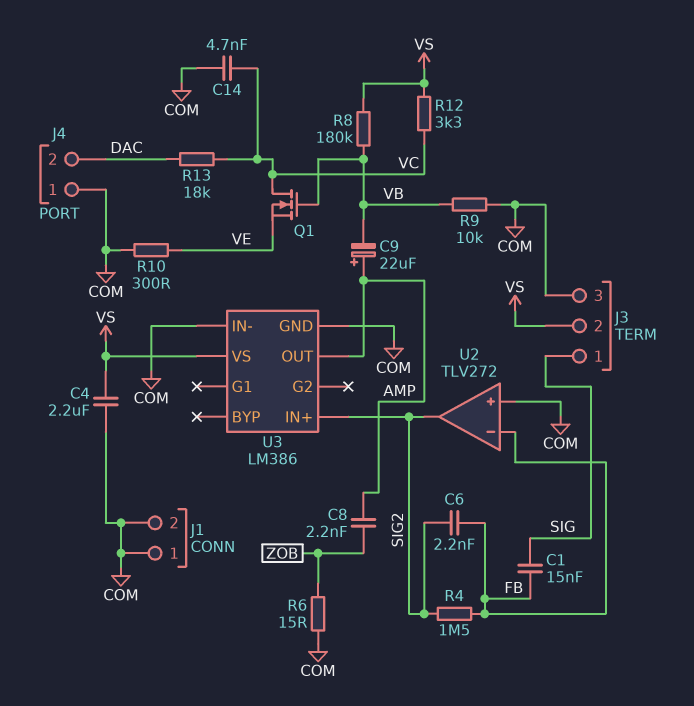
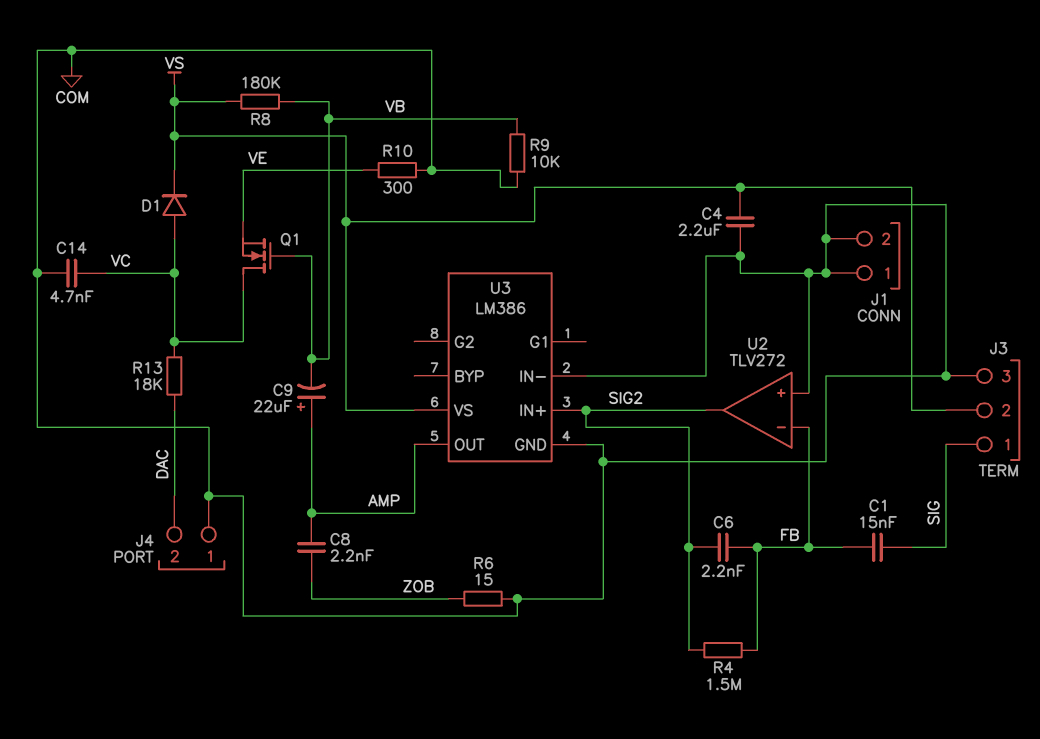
D1: none -> diode (A VC, K VS)
R12: 3.3k (VC, VS) -> none

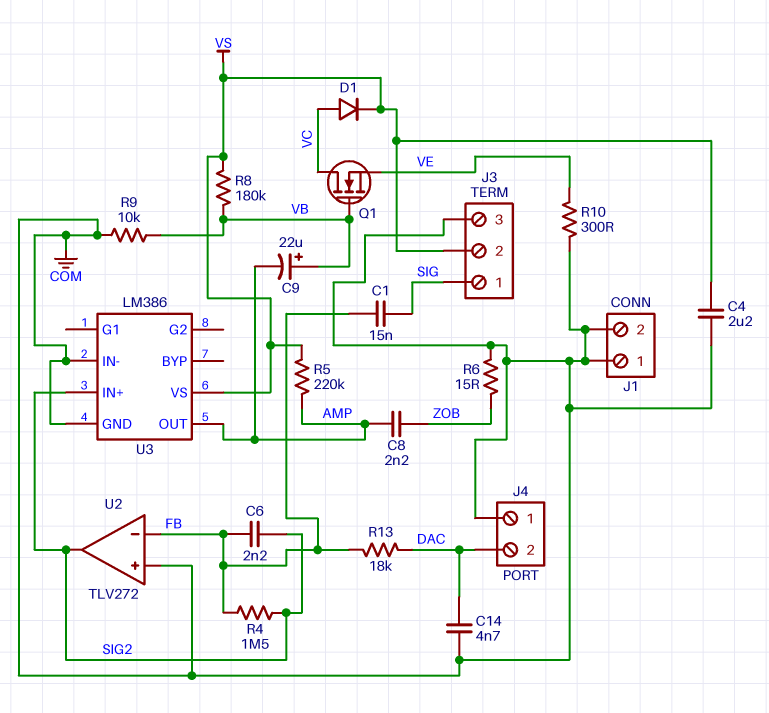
C9: 22uF (plus AMP, minus VB) -> 22uF (plus VB, minus AMP)
C14: 4.7nF (COM, VC) -> 4.7nF (COM, DAC)
R5: none -> 220k (AMP, VS)
R13: 18k (DAC, VC) -> 18k (DAC, FB)

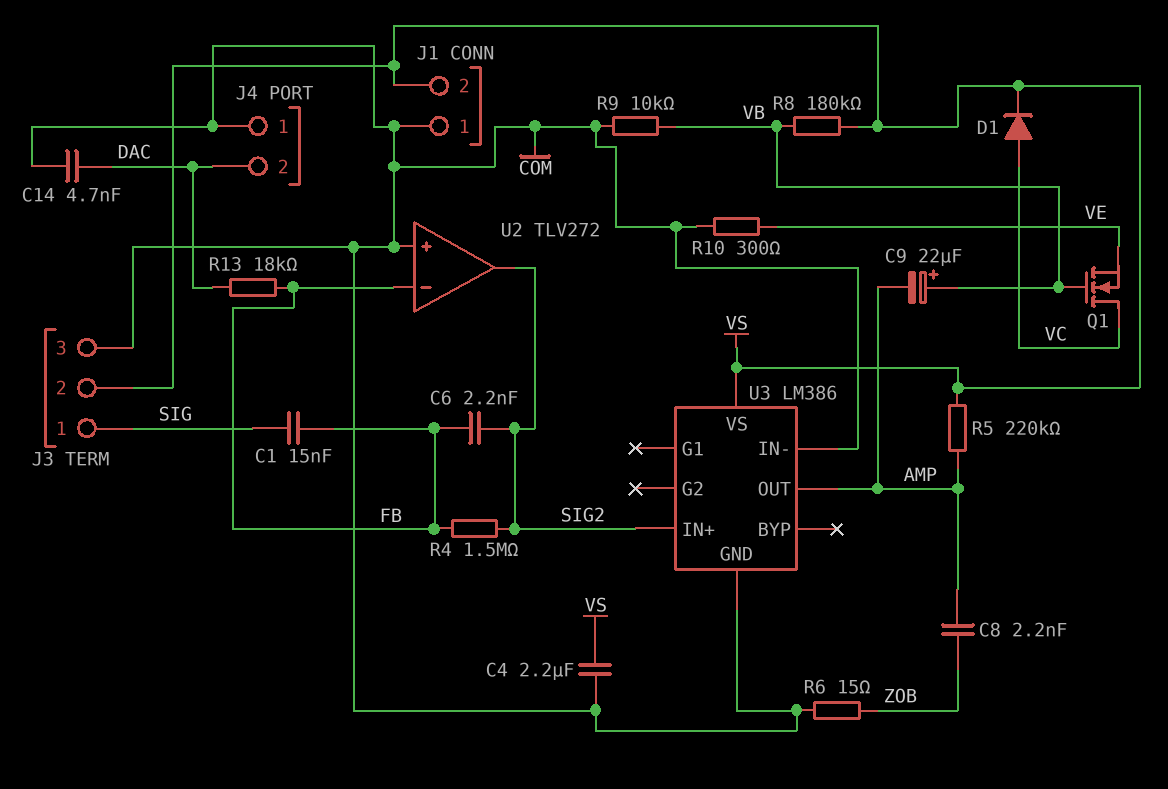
J1 pin 2: COM -> VS

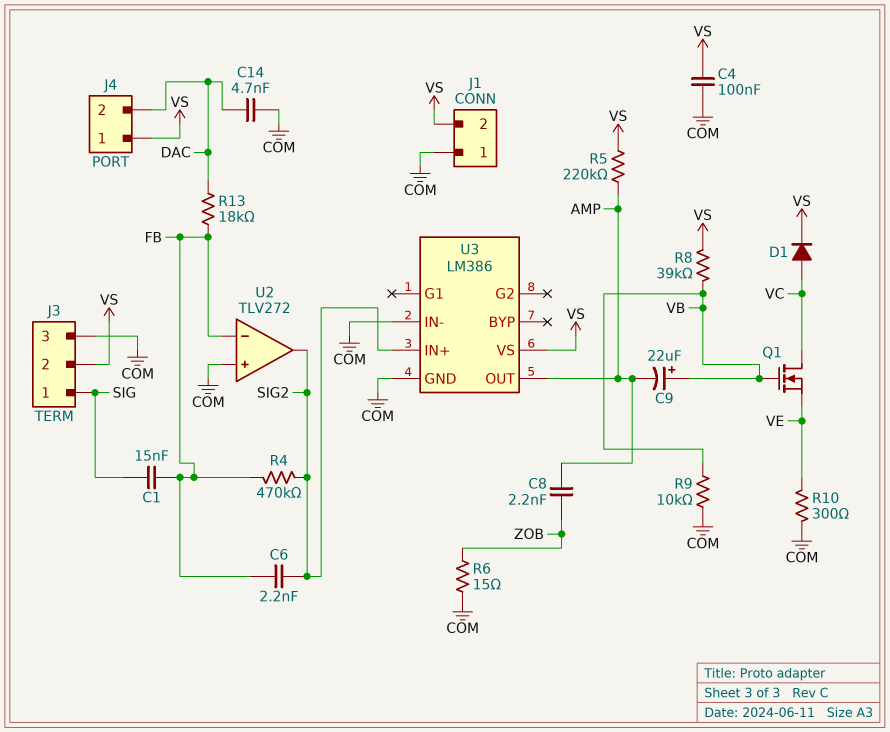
C4: 2.2uF (COM, VS) -> 100nF (COM, VS)
J4 pin 1: COM -> VS
R4: 1.5M (FB, SIG2) -> 470k (FB, SIG2)
R8: 180k (VB, VS) -> 39k (VB, VS)

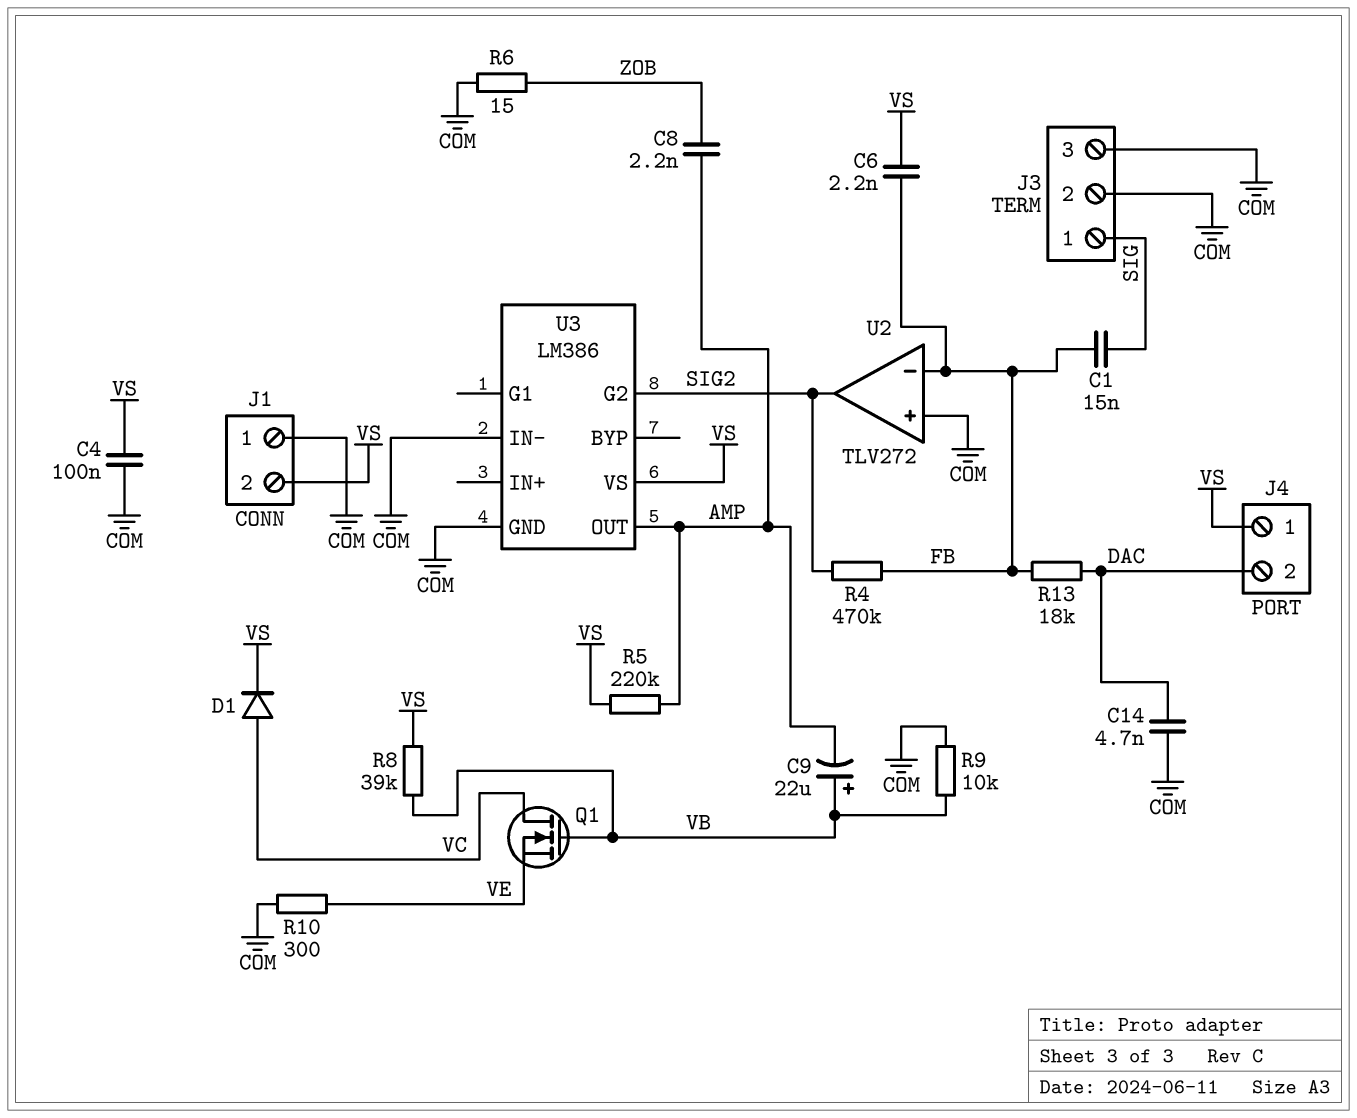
C6: 2.2nF (FB, SIG2) -> 2.2nF (FB, VS)
J3 pin 2: VS -> COM
U3 pin G2: none -> SIG2
U3 pin IN+: SIG2 -> none

